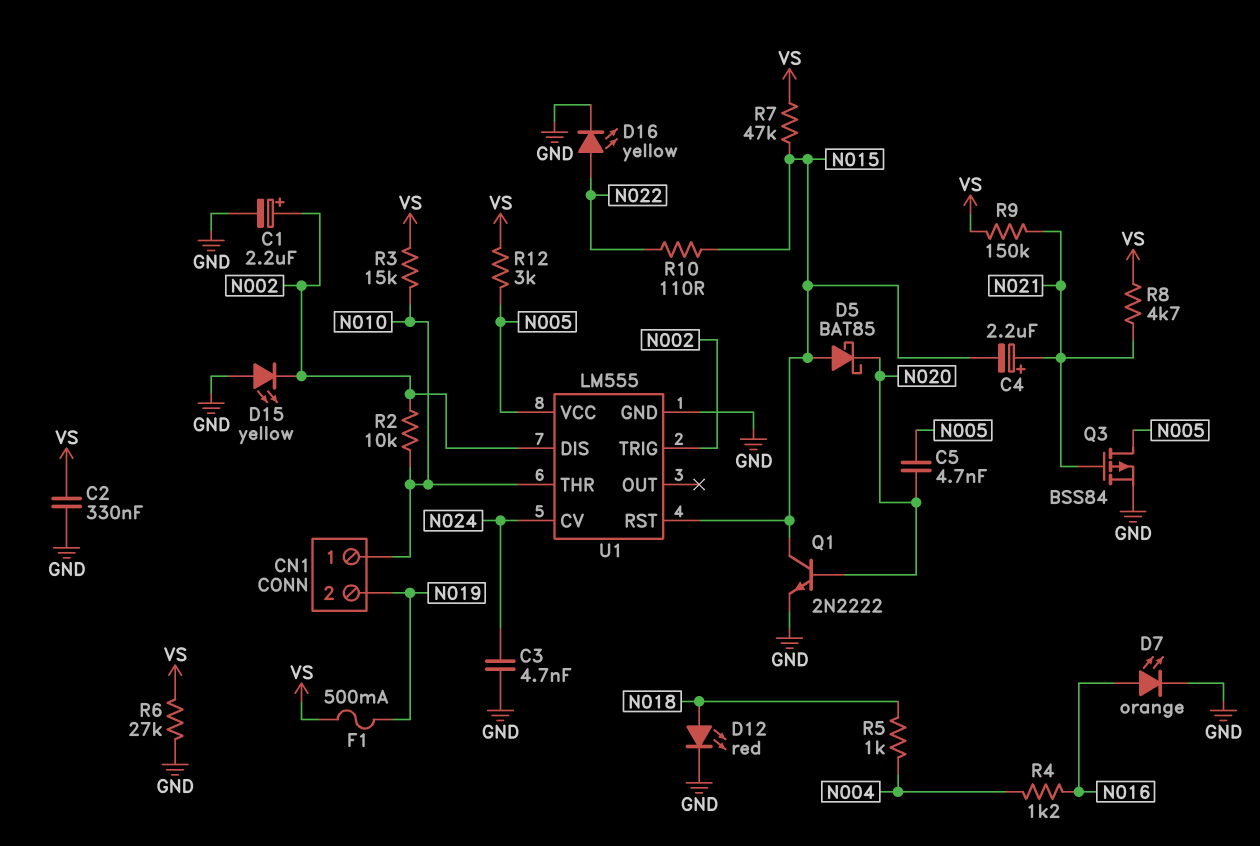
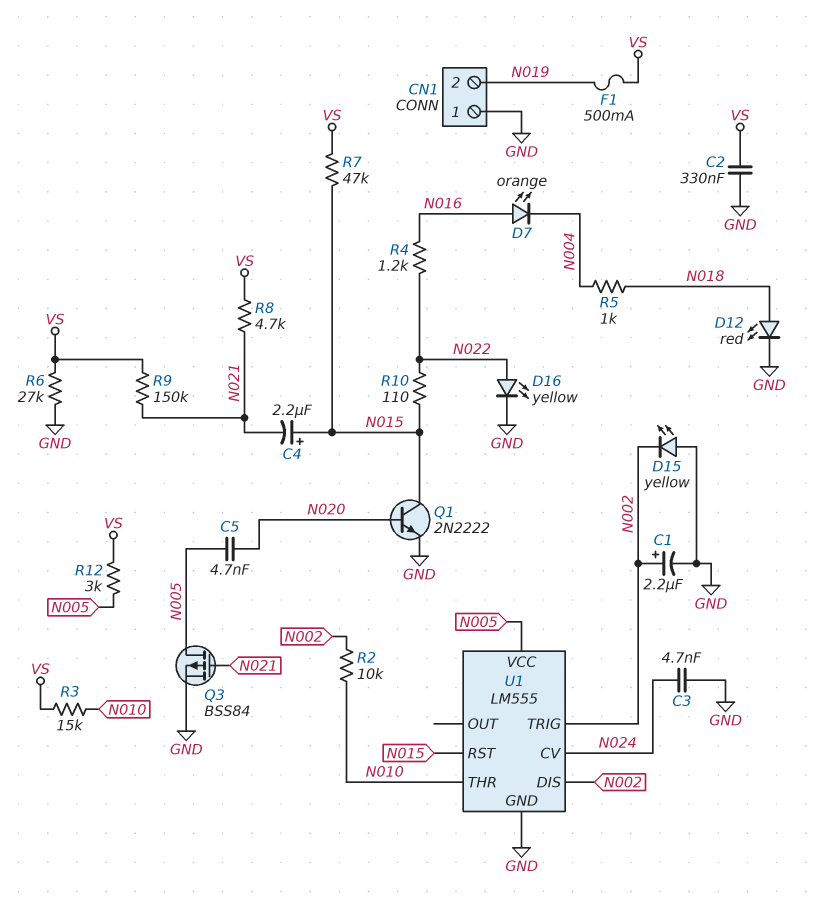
C4: 2.2uF (plus N021, minus N015) -> 2.2uF (plus N015, minus N021)
CN1 pin 1: N010 -> GND
D5: schottky BAT85 (A N015, K N020) -> none
D7: LED orange (A N016, K GND) -> LED orange (A N016, K N004)
R4: 1.2k (N004, N016) -> 1.2k (N016, N022)

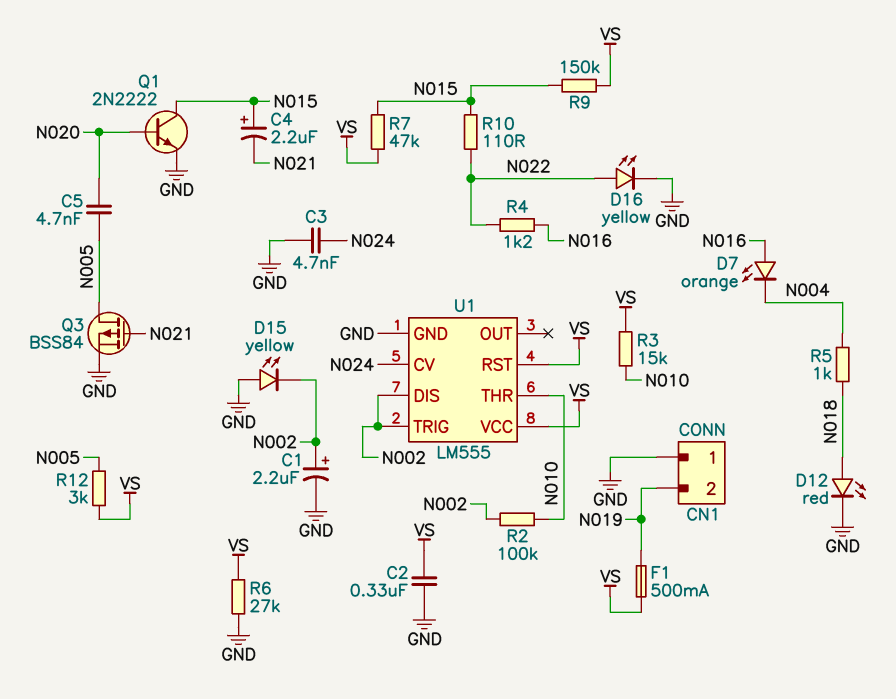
R2: 10k (N002, N010) -> 100k (N002, N010)
R8: 4.7k (N021, VS) -> none
R9: 150k (N021, VS) -> 150k (N015, VS)
U1 pin RST: N015 -> VS
U1 pin VCC: N005 -> VS

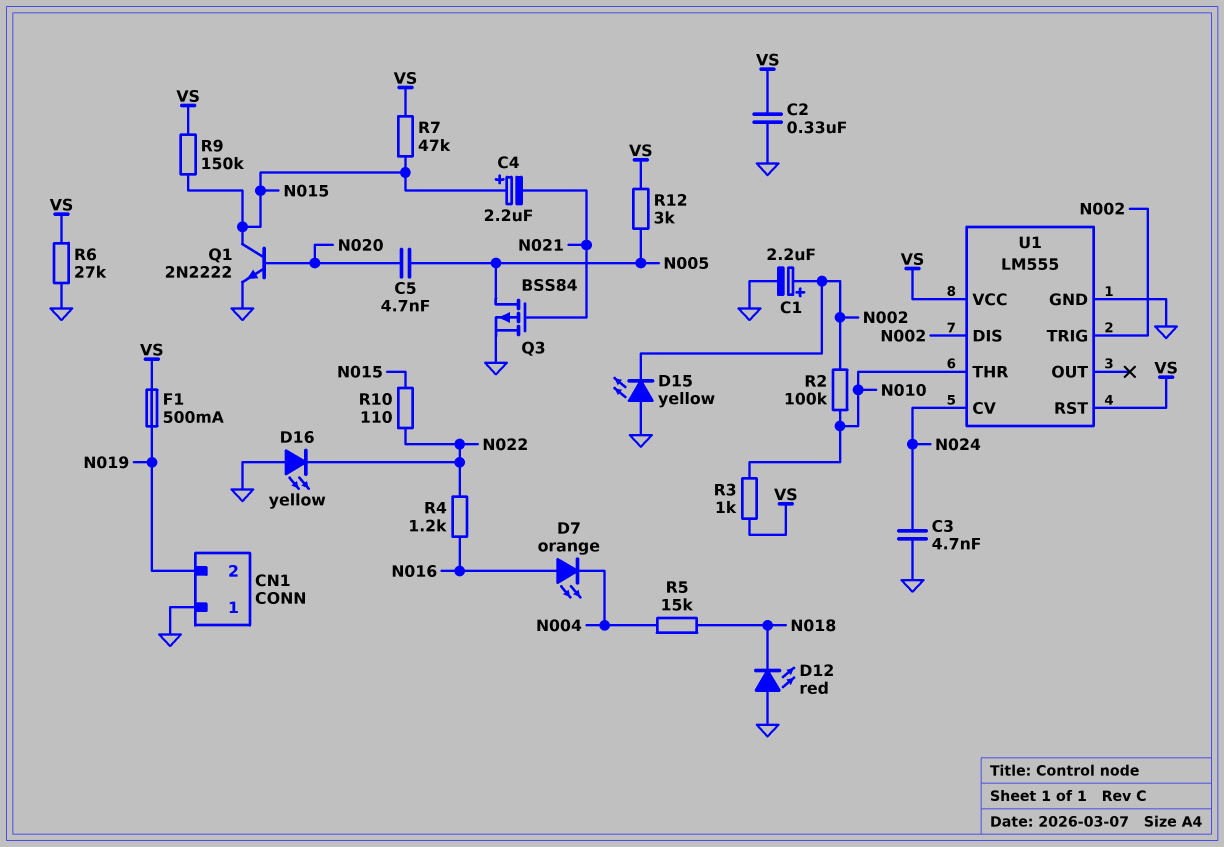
D12: LED red (A N018, K GND) -> LED red (A GND, K N018)
D16: LED yellow (A N022, K GND) -> LED yellow (A GND, K N022)
R3: 15k (N010, VS) -> 1k (N010, VS)
R5: 1k (N004, N018) -> 15k (N004, N018)

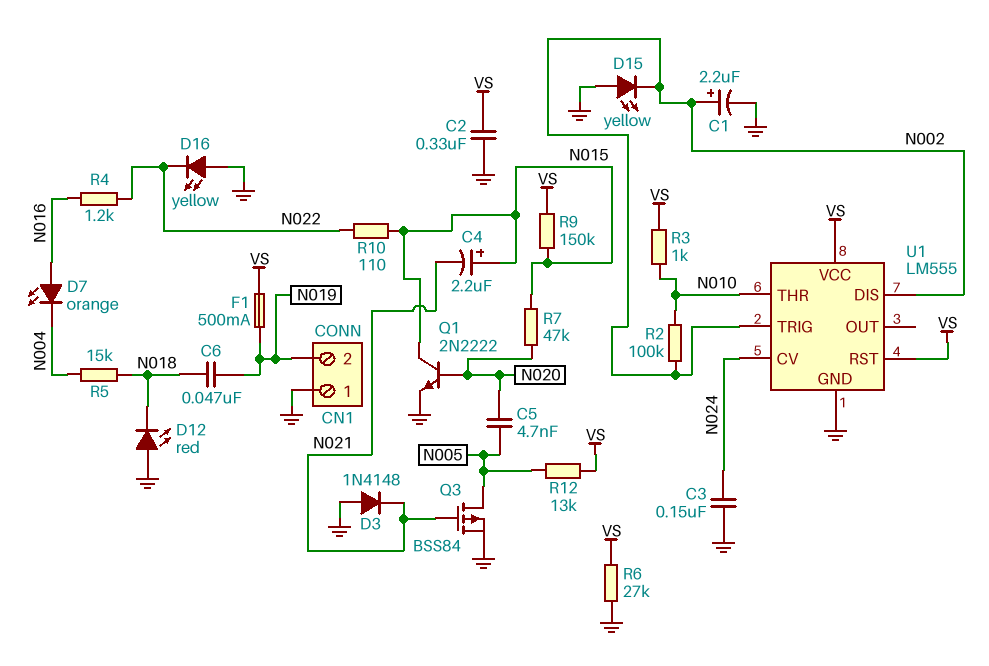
C3: 4.7nF (GND, N024) -> 150nF (GND, N024)
C6: none -> 47nF (N018, N019)
D3: none -> diode 1N4148 (A GND, K N021)
R7: 47k (N015, VS) -> 47k (N015, N020)
R12: 3k (N005, VS) -> 13k (N005, VS)

